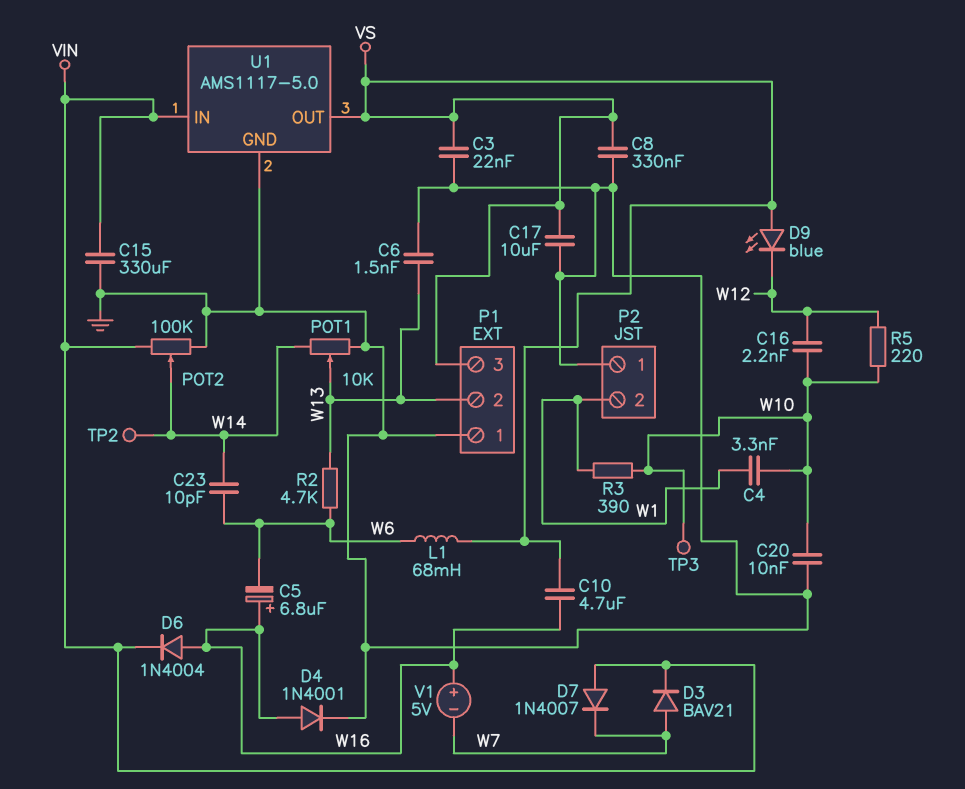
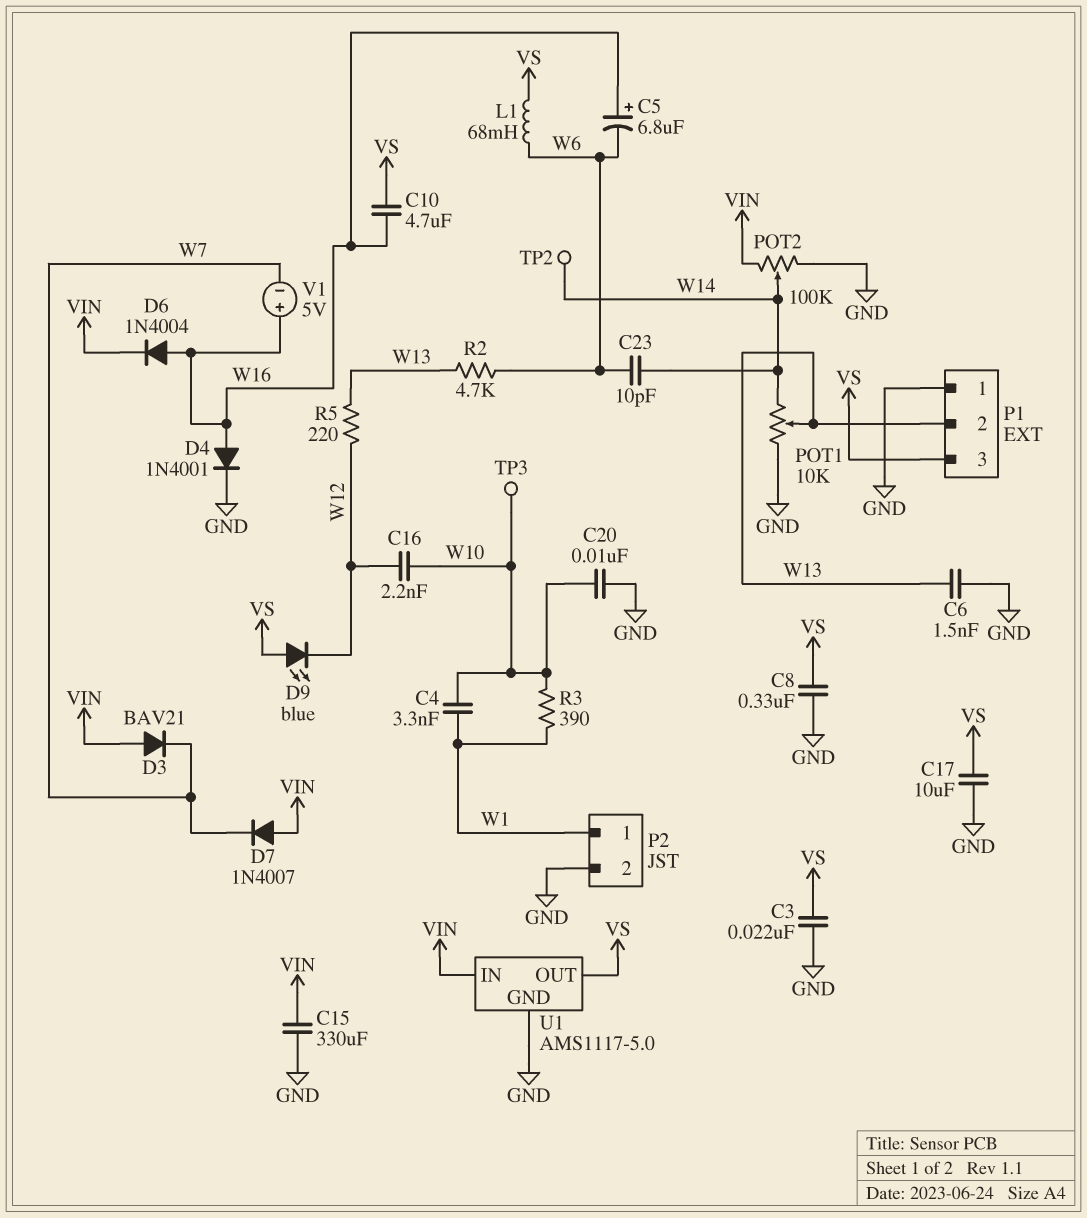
D3: diode BAV21 (A W7, K VIN) -> diode BAV21 (A VIN, K W7)
P2 pin 1: GND -> W1
P2 pin 2: W1 -> GND
R5: 220 (W10, W12) -> 220 (W12, W13)

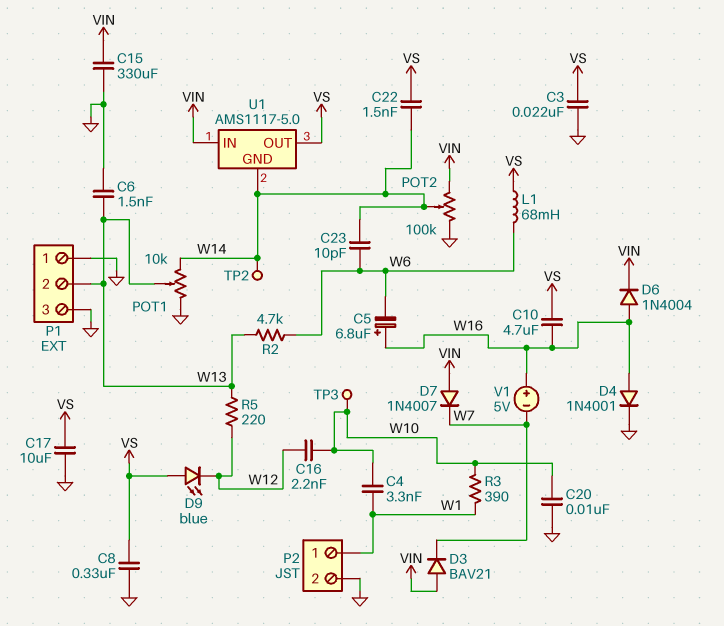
C22: none -> 1.5nF (VS, W14)
P1 pin 3: VS -> GND
U1 pin GND: GND -> W14

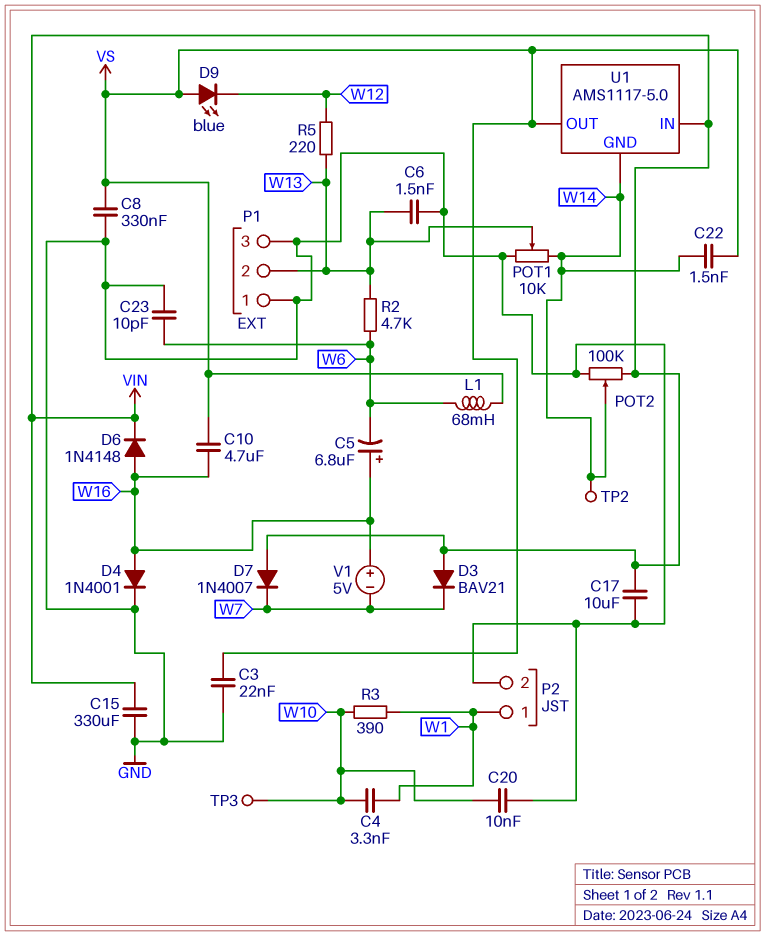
C16: 2.2nF (W10, W12) -> none
C17: 10uF (GND, VS) -> 10uF (GND, VIN)
C23: 10pF (W6, W14) -> 10pF (GND, W6)
D6: diode 1N4004 (A W16, K VIN) -> diode 1N4148 (A W16, K VIN)

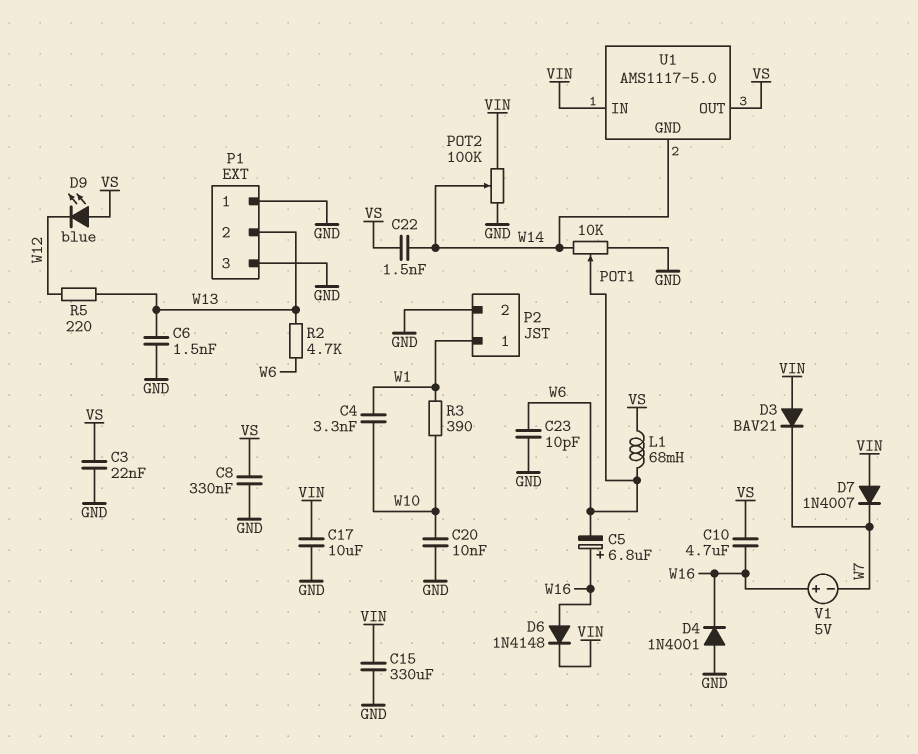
D4: diode 1N4001 (A W16, K GND) -> diode 1N4001 (A GND, K W16)
POT1: 10k (GND, W14, wiper W13) -> 10k (GND, W14, wiper W6)
TP2: test point (W14) -> none
TP3: test point (W10) -> none

